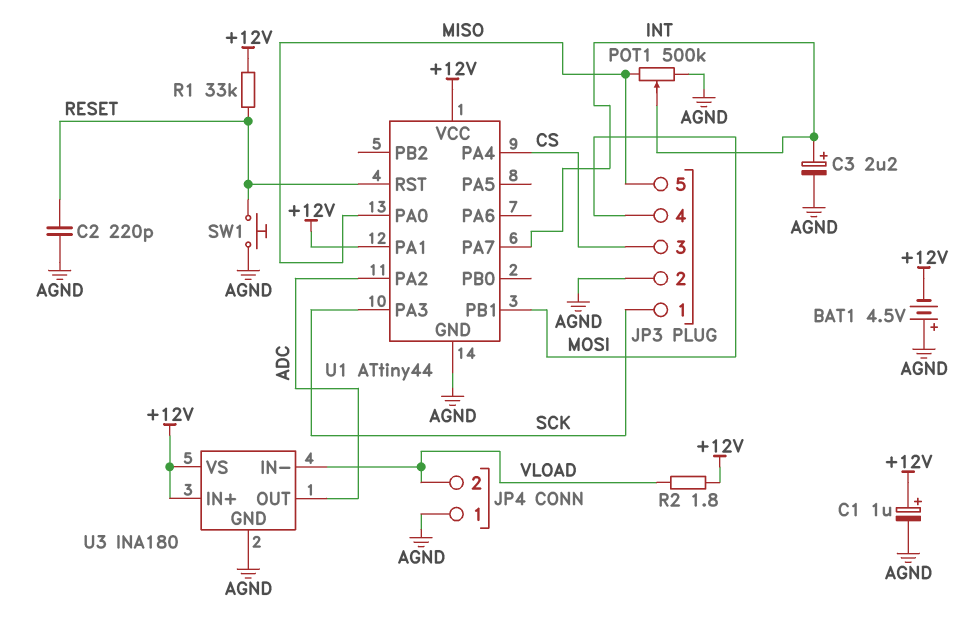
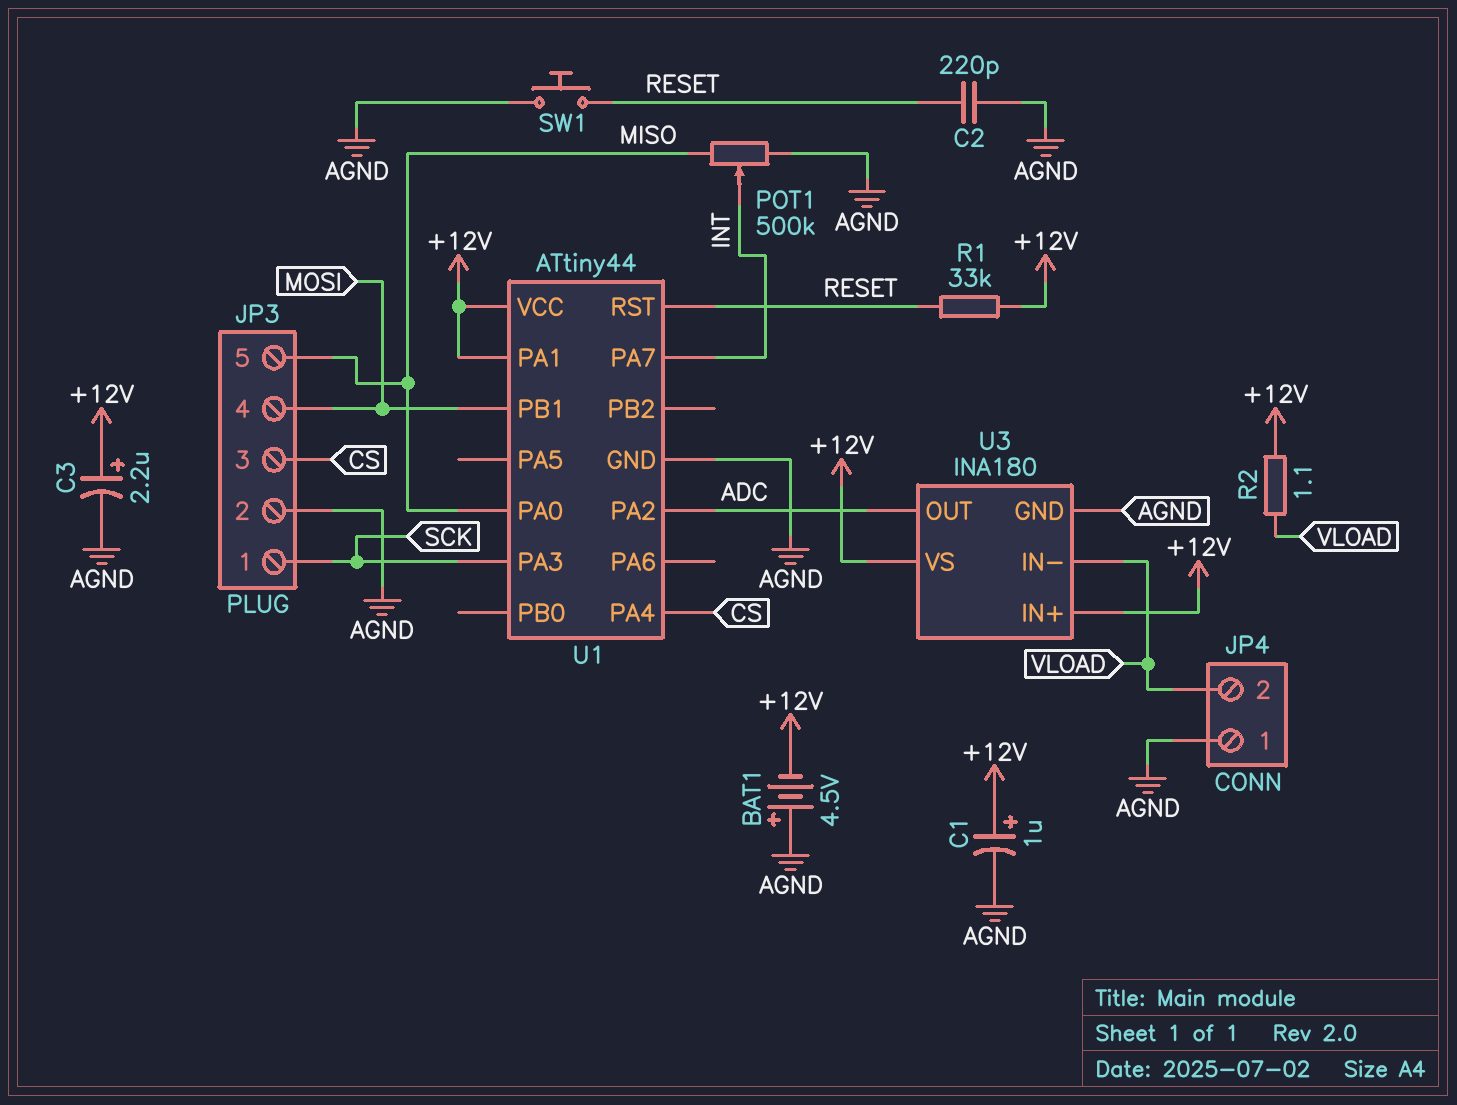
C3: 2.2uF (plus INT, minus AGND) -> 2.2uF (plus +12V, minus AGND)
R2: 1.8 (+12V, VLOAD) -> 1.1 (+12V, VLOAD)

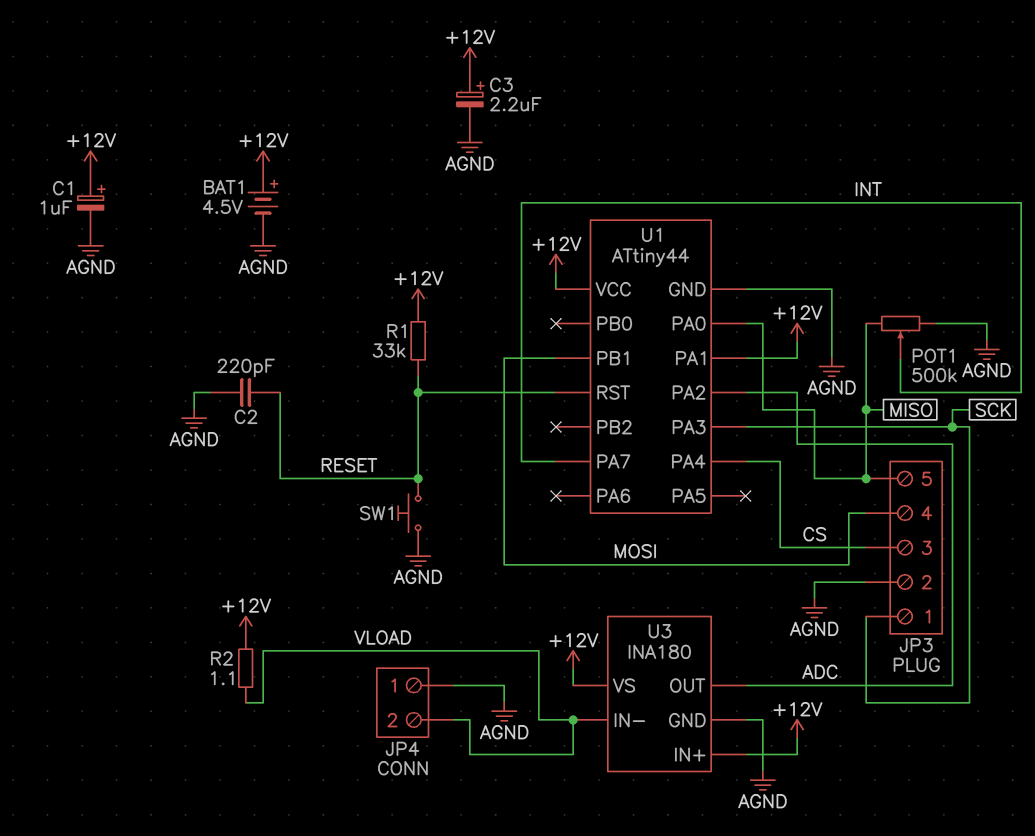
BAT1: 4.5V (plus AGND, minus +12V) -> 4.5V (plus +12V, minus AGND)

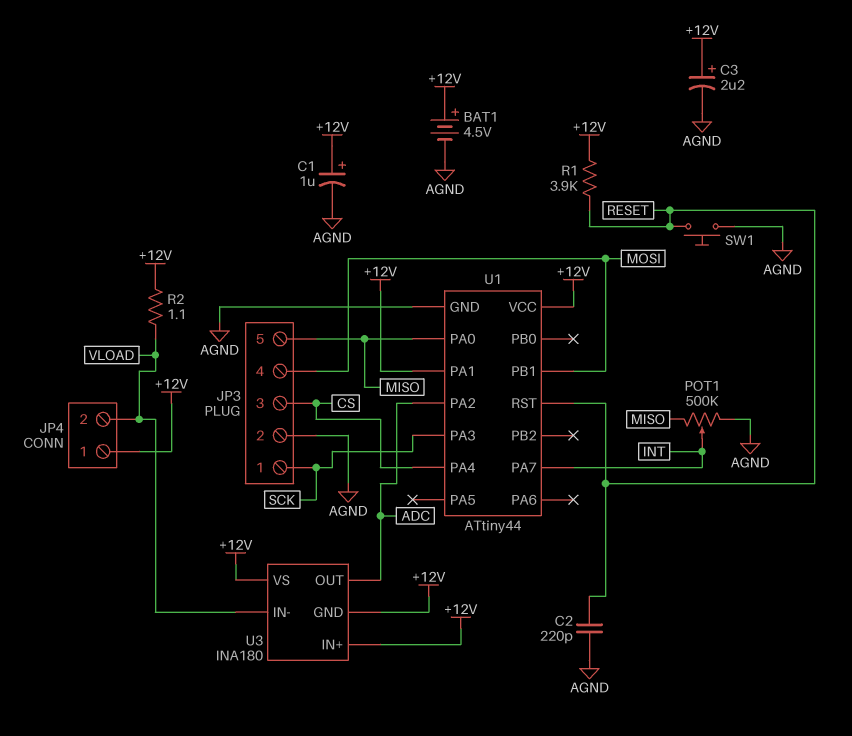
JP4 pin 1: AGND -> +12V
R1: 33k (+12V, RESET) -> 3.9k (+12V, RESET)
U3 pin GND: AGND -> +12V

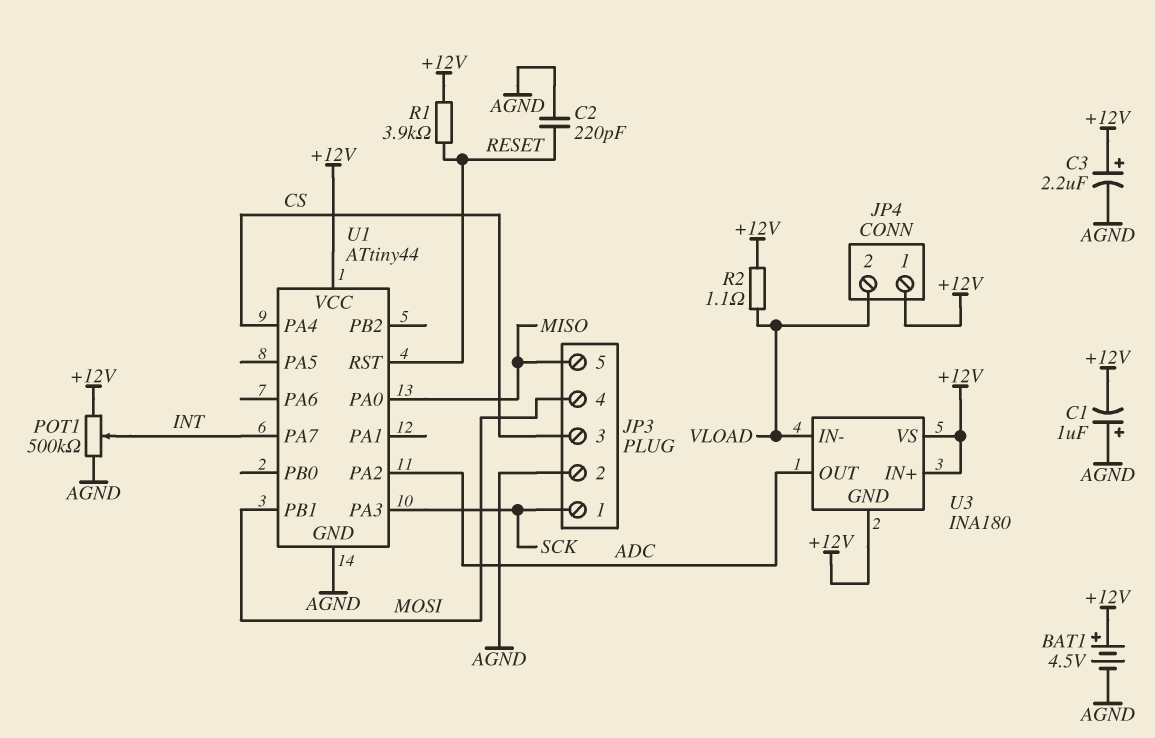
C1: 1uF (plus +12V, minus AGND) -> 1uF (plus AGND, minus +12V)
POT1: 500k (AGND, MISO, wiper INT) -> 500k (+12V, AGND, wiper INT)
SW1: button (AGND, RESET) -> none
U1 pin PA1: +12V -> none

